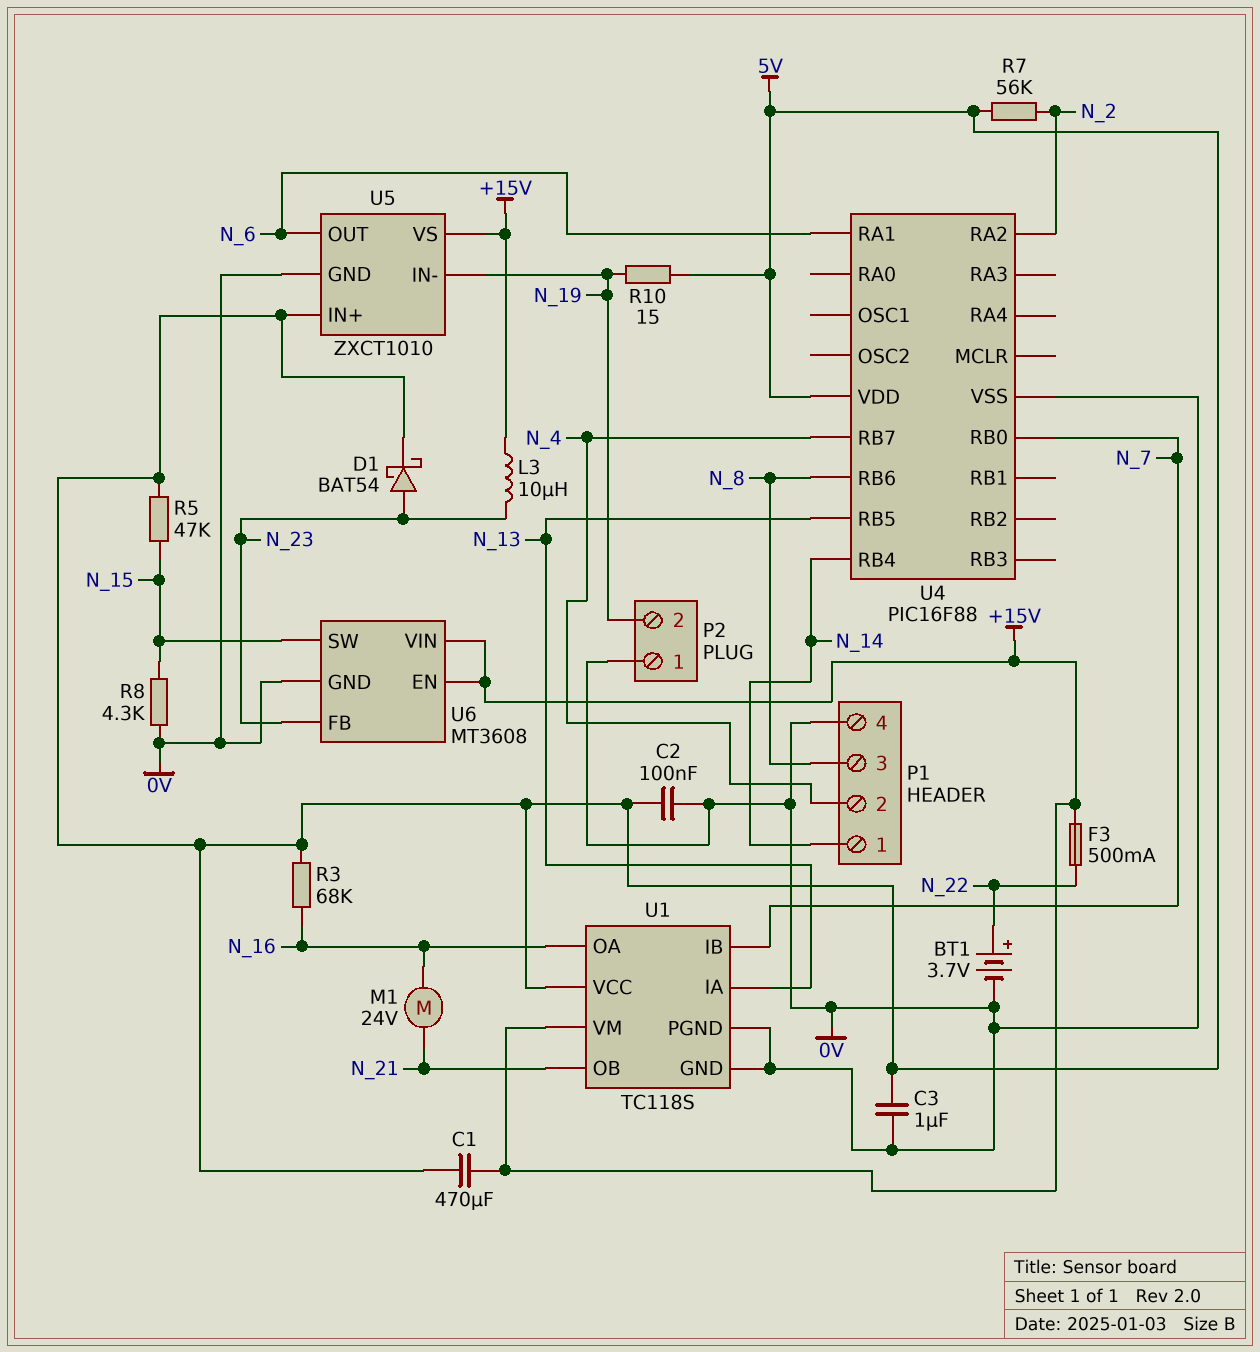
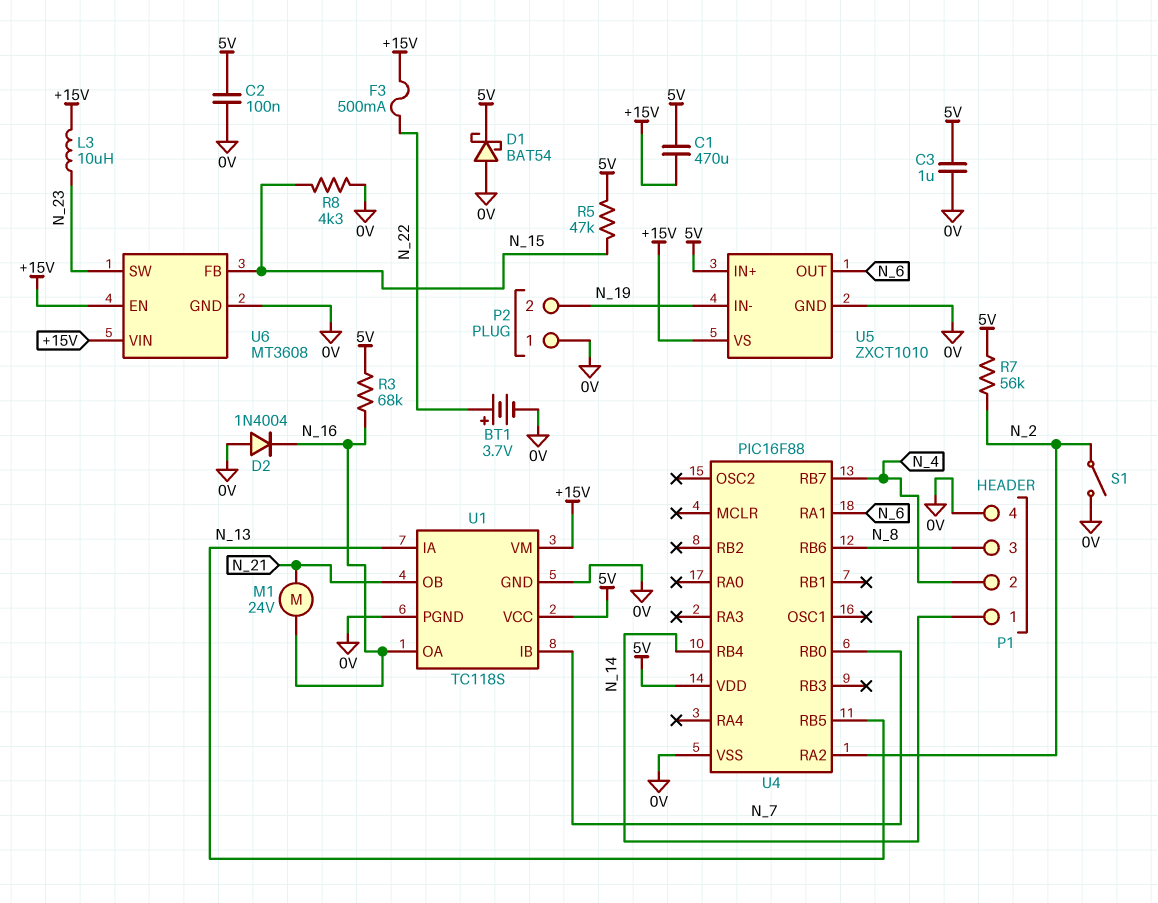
D1: schottky BAT54 (A N_23, K 5V) -> schottky BAT54 (A 0V, K 5V)
D2: none -> diode 1N4004 (A 0V, K N_16)
R10: 15 (5V, N_19) -> none
S1: none -> switch (0V, N_2)
U6 pin FB: N_23 -> N_15
U6 pin SW: N_15 -> N_23

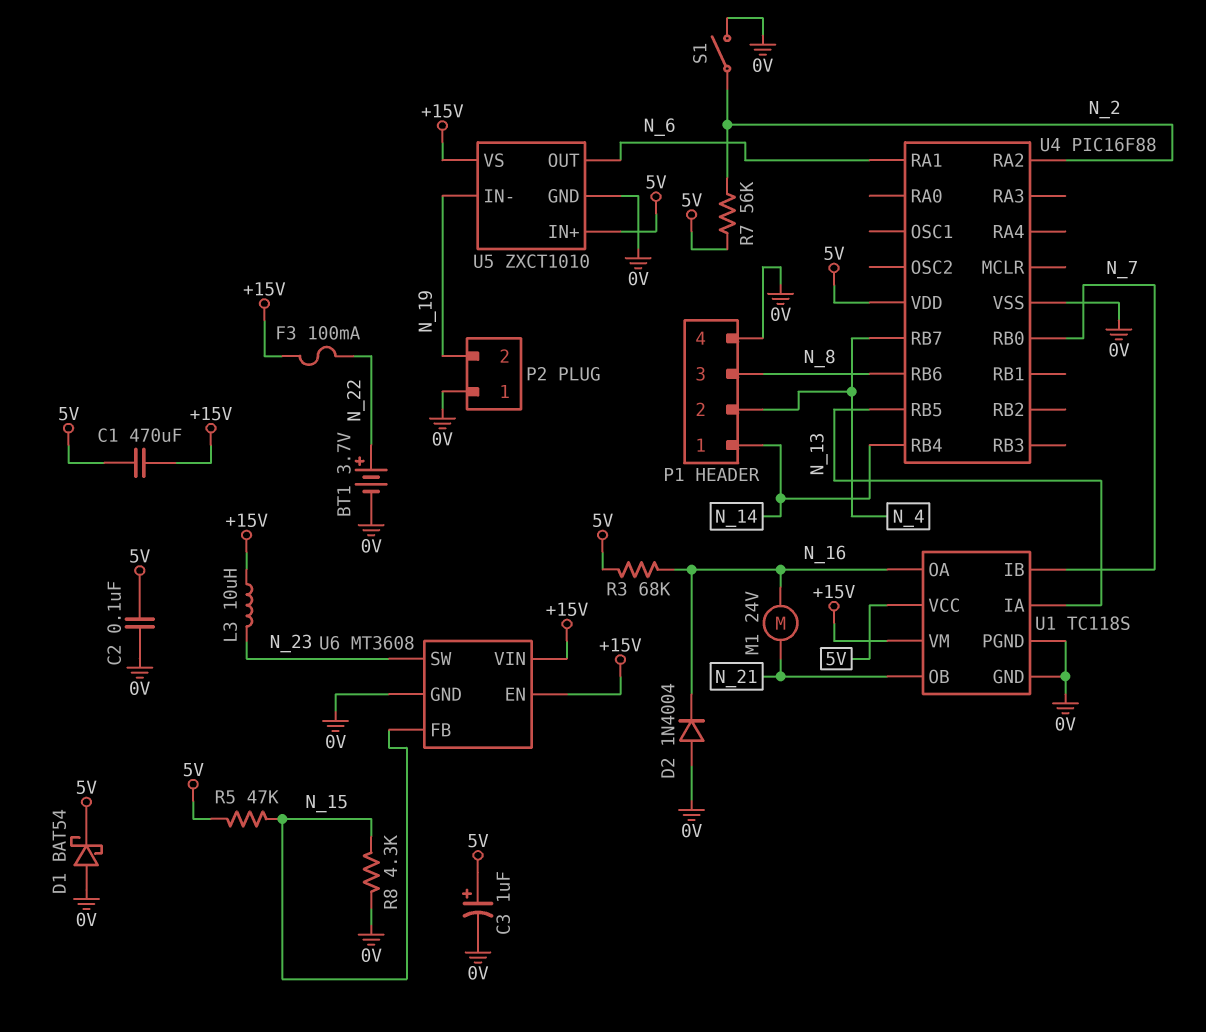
C3: 1uF (0V, 5V) -> 1uF (plus 5V, minus 0V)
F3: 500mA (+15V, N_22) -> 100mA (+15V, N_22)

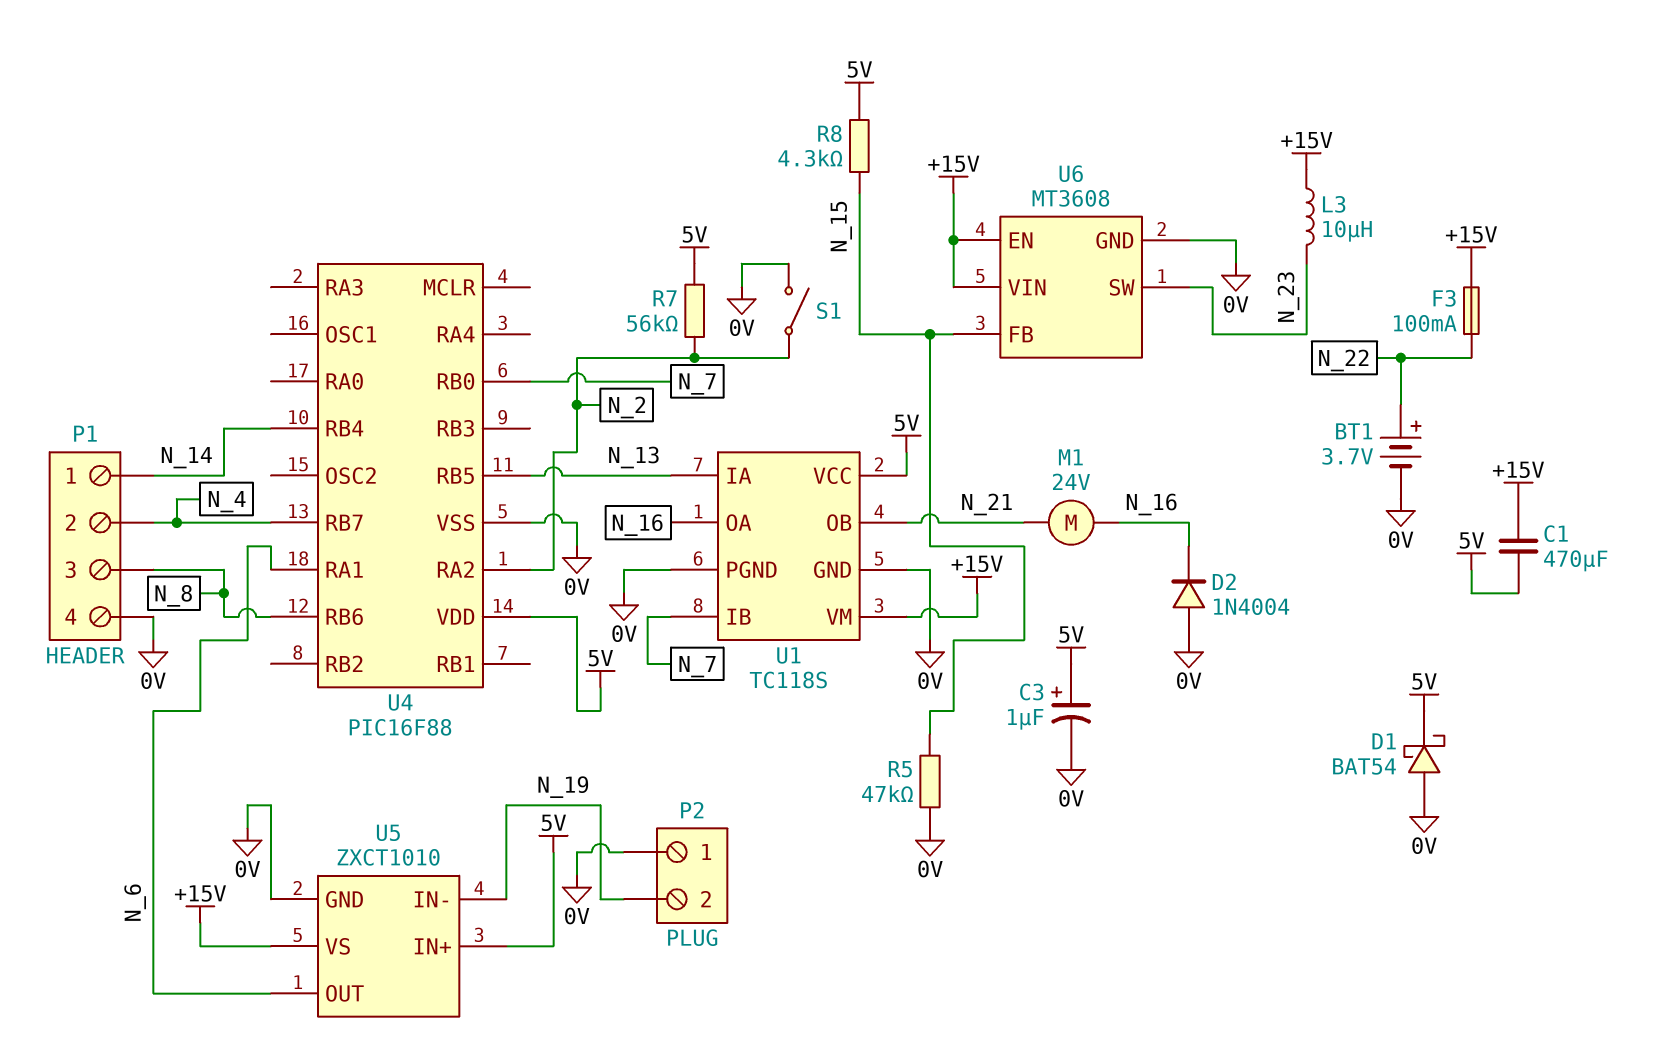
C2: 100nF (0V, 5V) -> none
R3: 68k (5V, N_16) -> none
R5: 47k (5V, N_15) -> 47k (0V, N_15)
R8: 4.3k (0V, N_15) -> 4.3k (5V, N_15)

